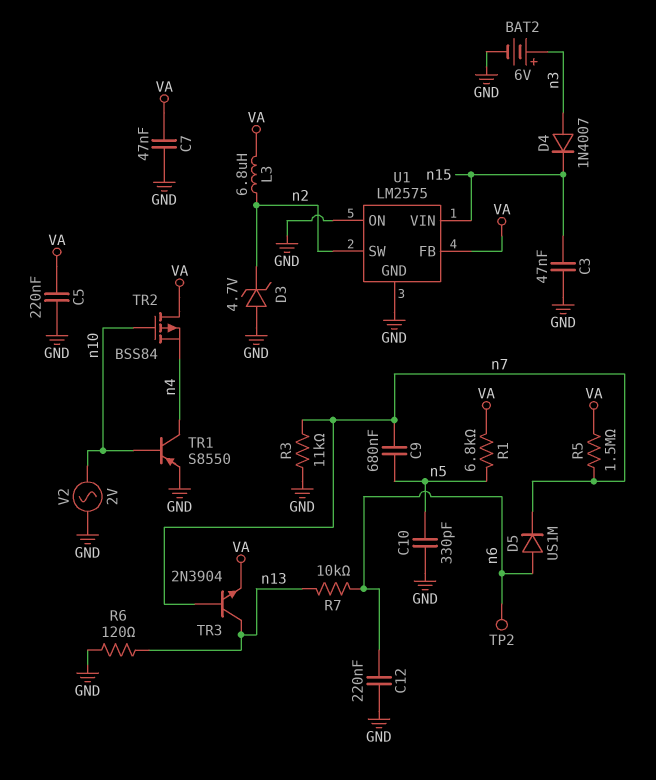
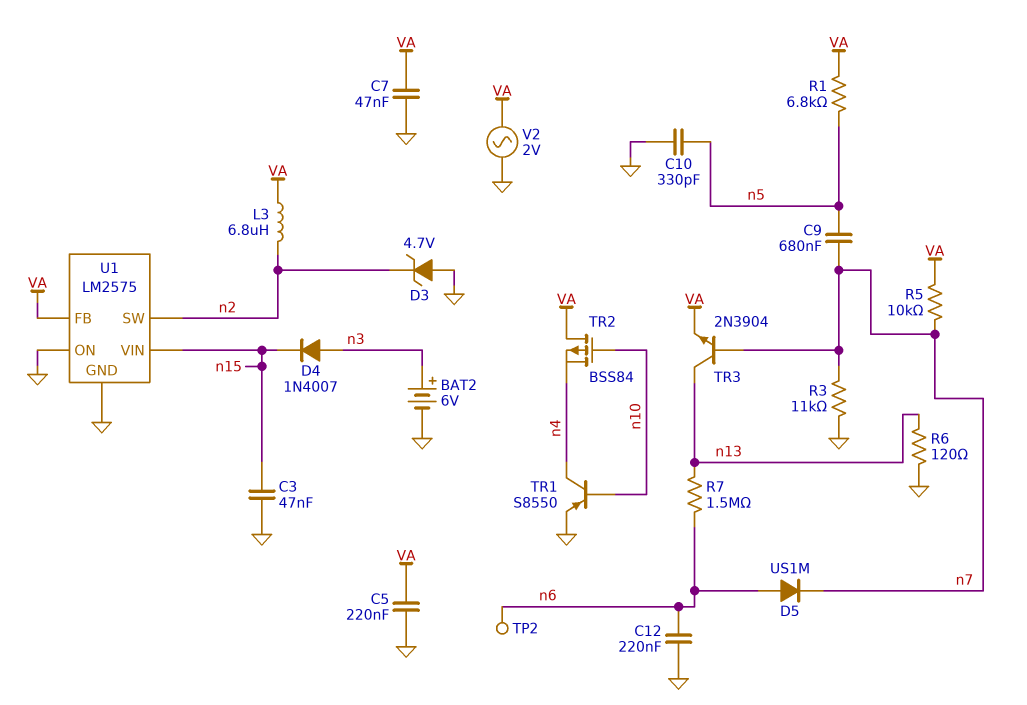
R5: 1.5M (VA, n7) -> 10k (VA, n7)
R7: 10k (n6, n13) -> 1.5M (n6, n13)
V2: AC 2V (GND, n10) -> AC 2V (GND, VA)

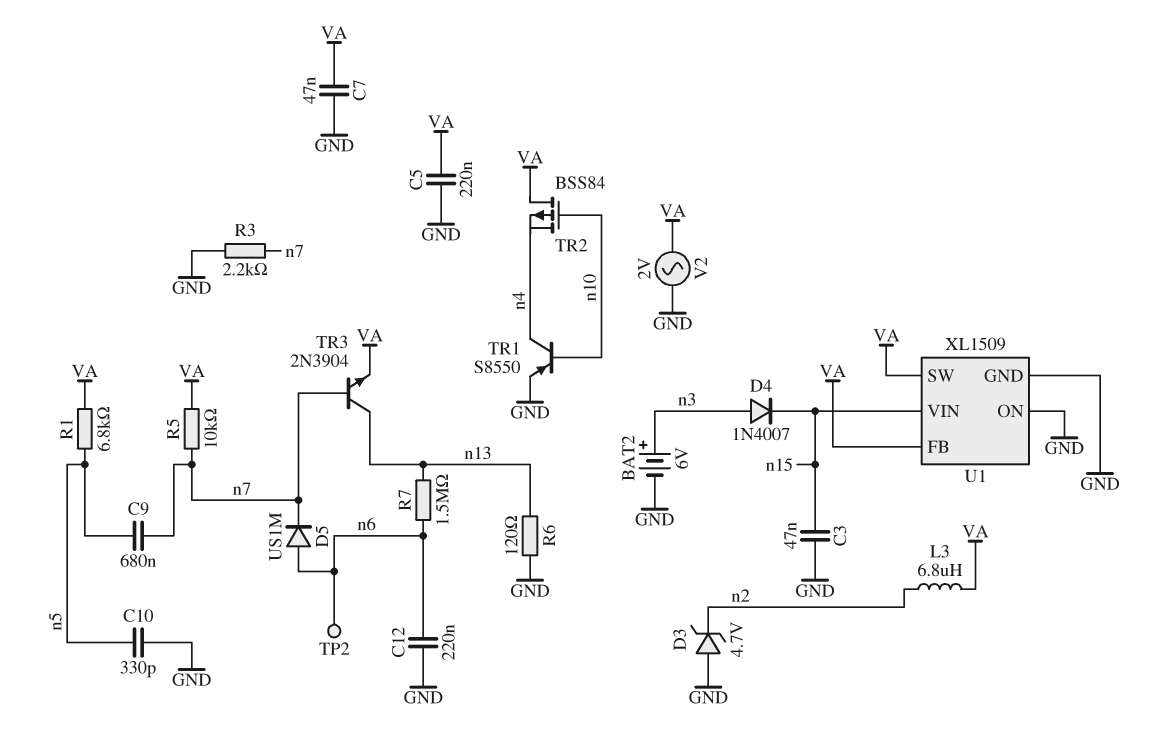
R3: 11k (GND, n7) -> 2.2k (GND, n7)
U1: LM2575 -> XL1509
U1 pin SW: n2 -> VA

